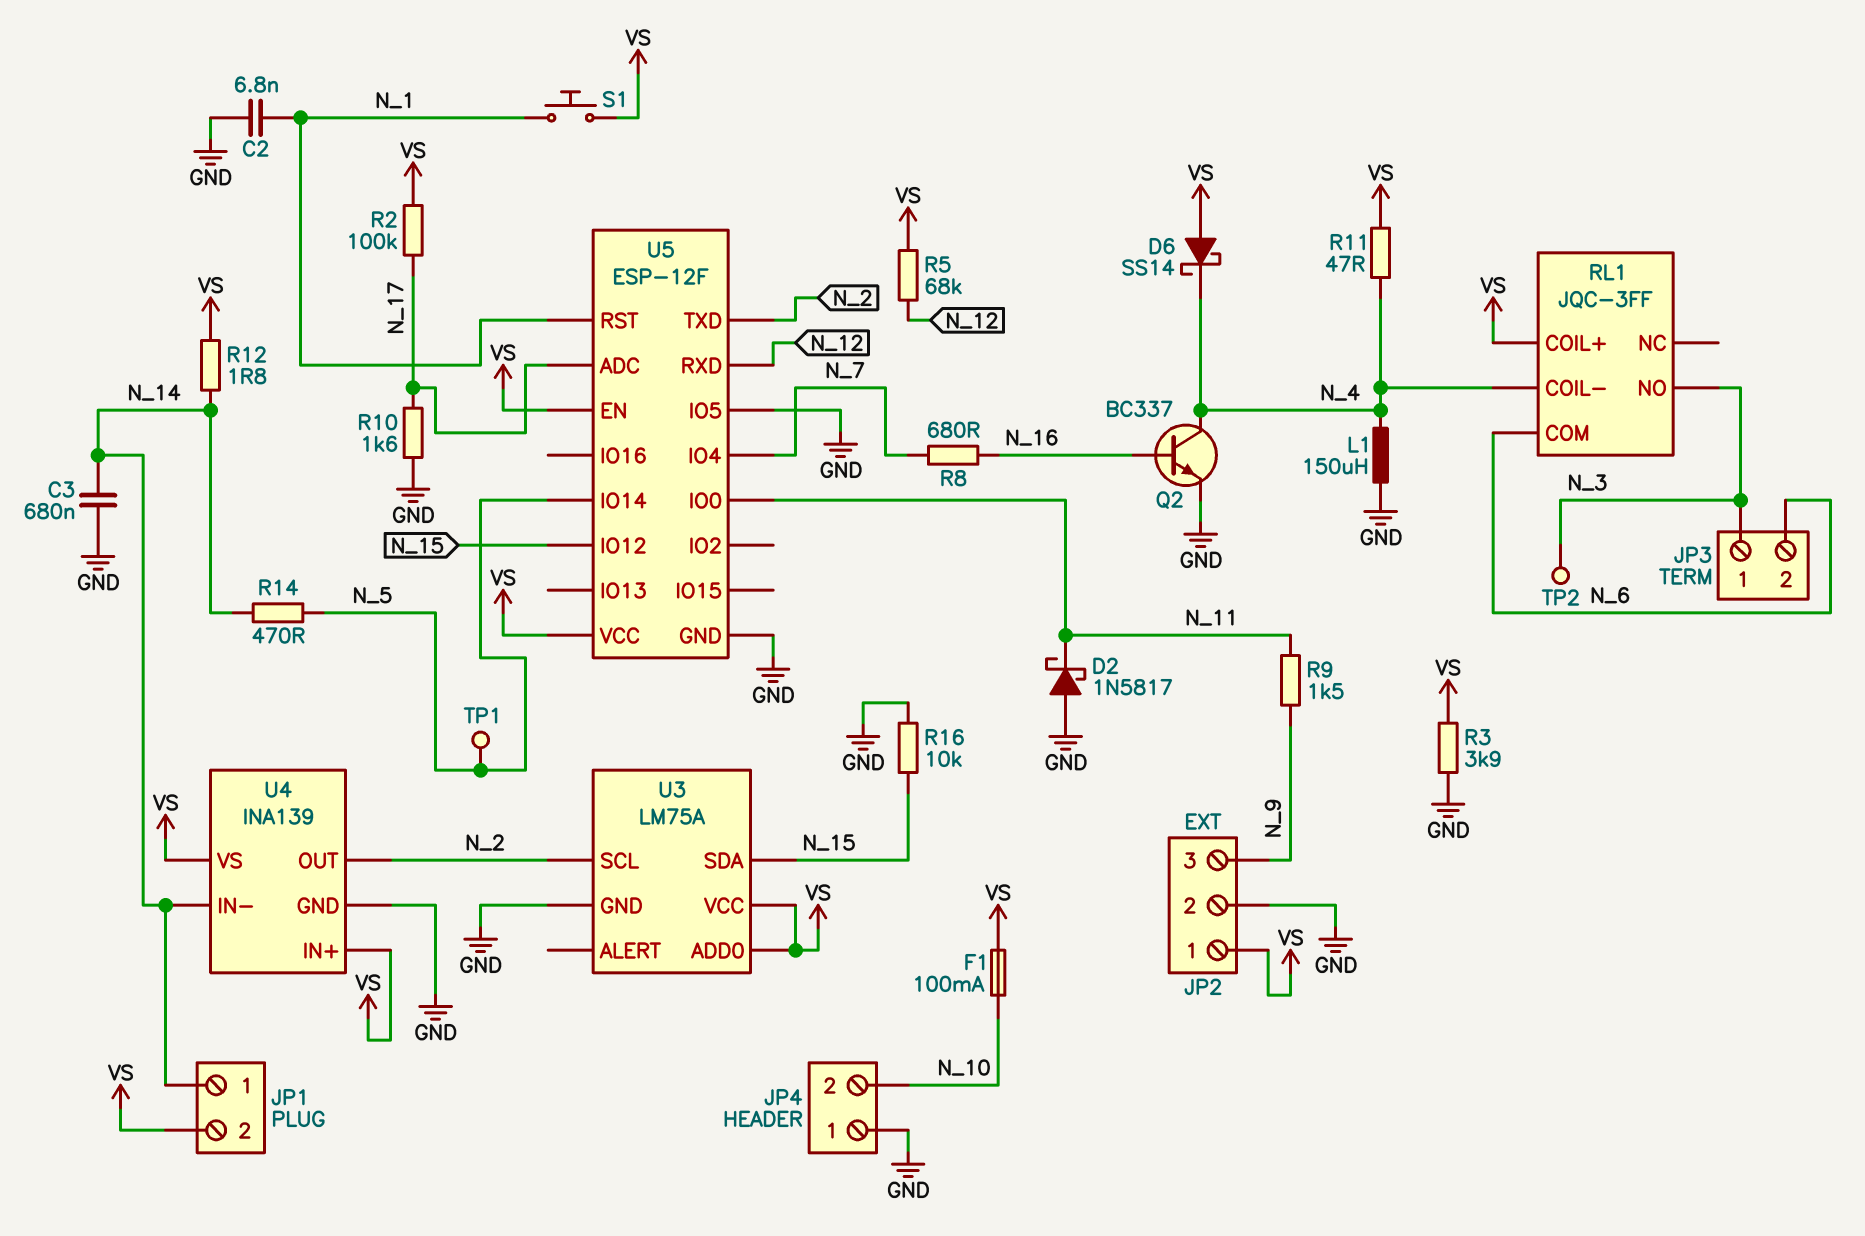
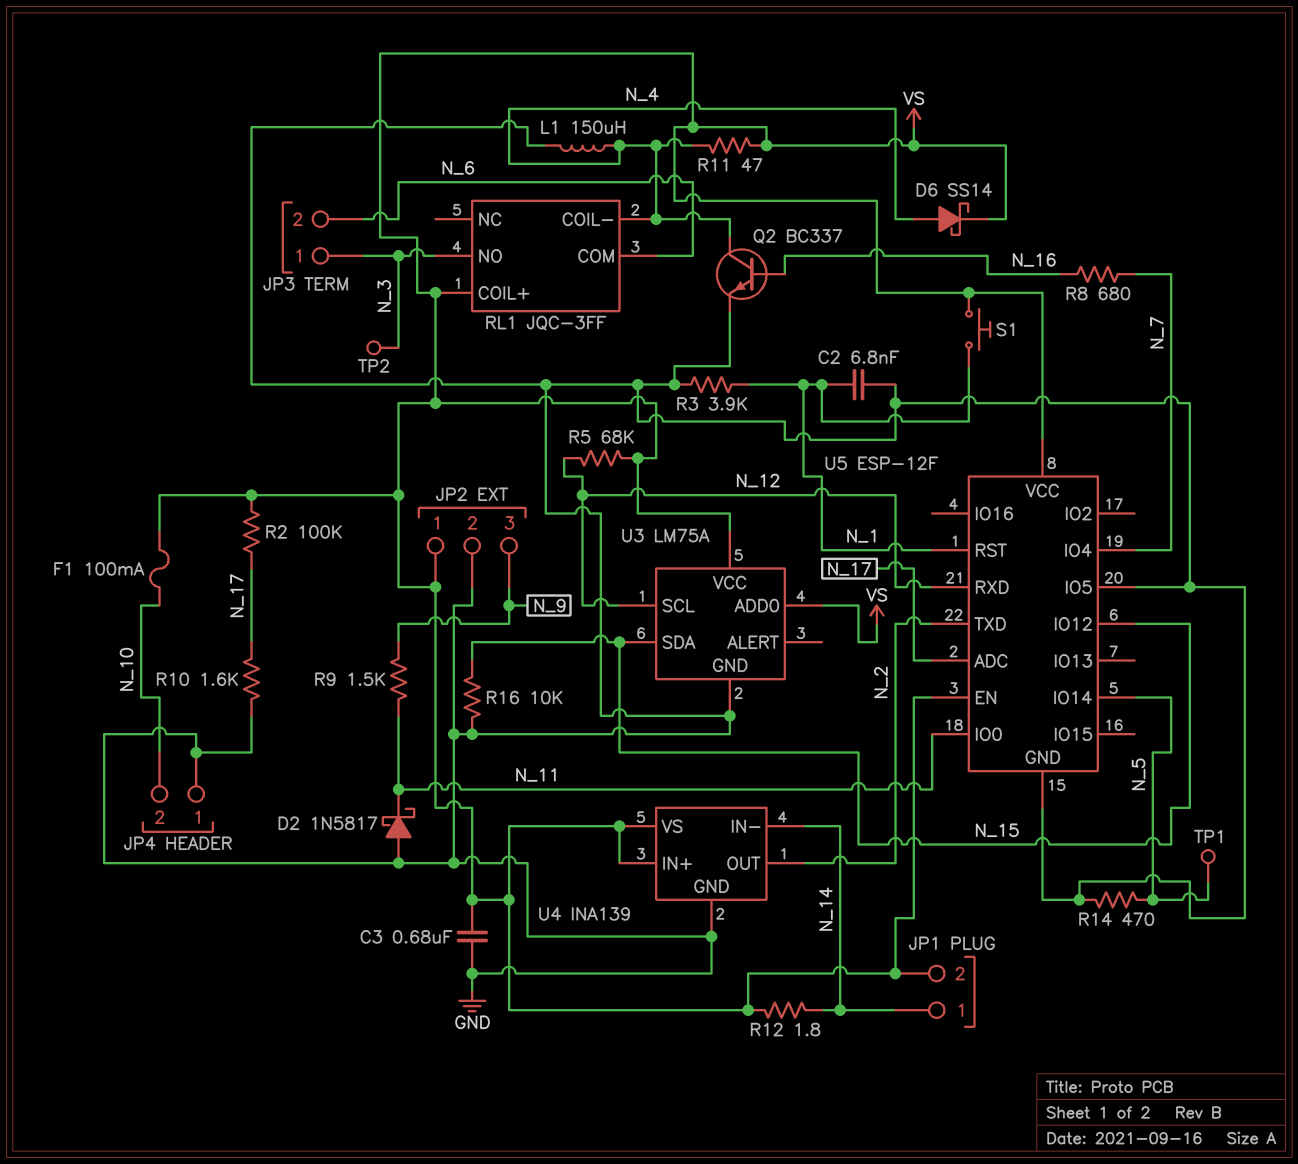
C3: 680nF (GND, N_14) -> 680nF (GND, VS)
D6: schottky SS14 (A VS, K N_4) -> schottky SS14 (A N_4, K VS)
R3: 3.9k (GND, VS) -> 3.9k (GND, N_1)
R14: 470 (N_5, N_14) -> 470 (GND, N_5)
U3 pin SCL: N_2 -> N_12

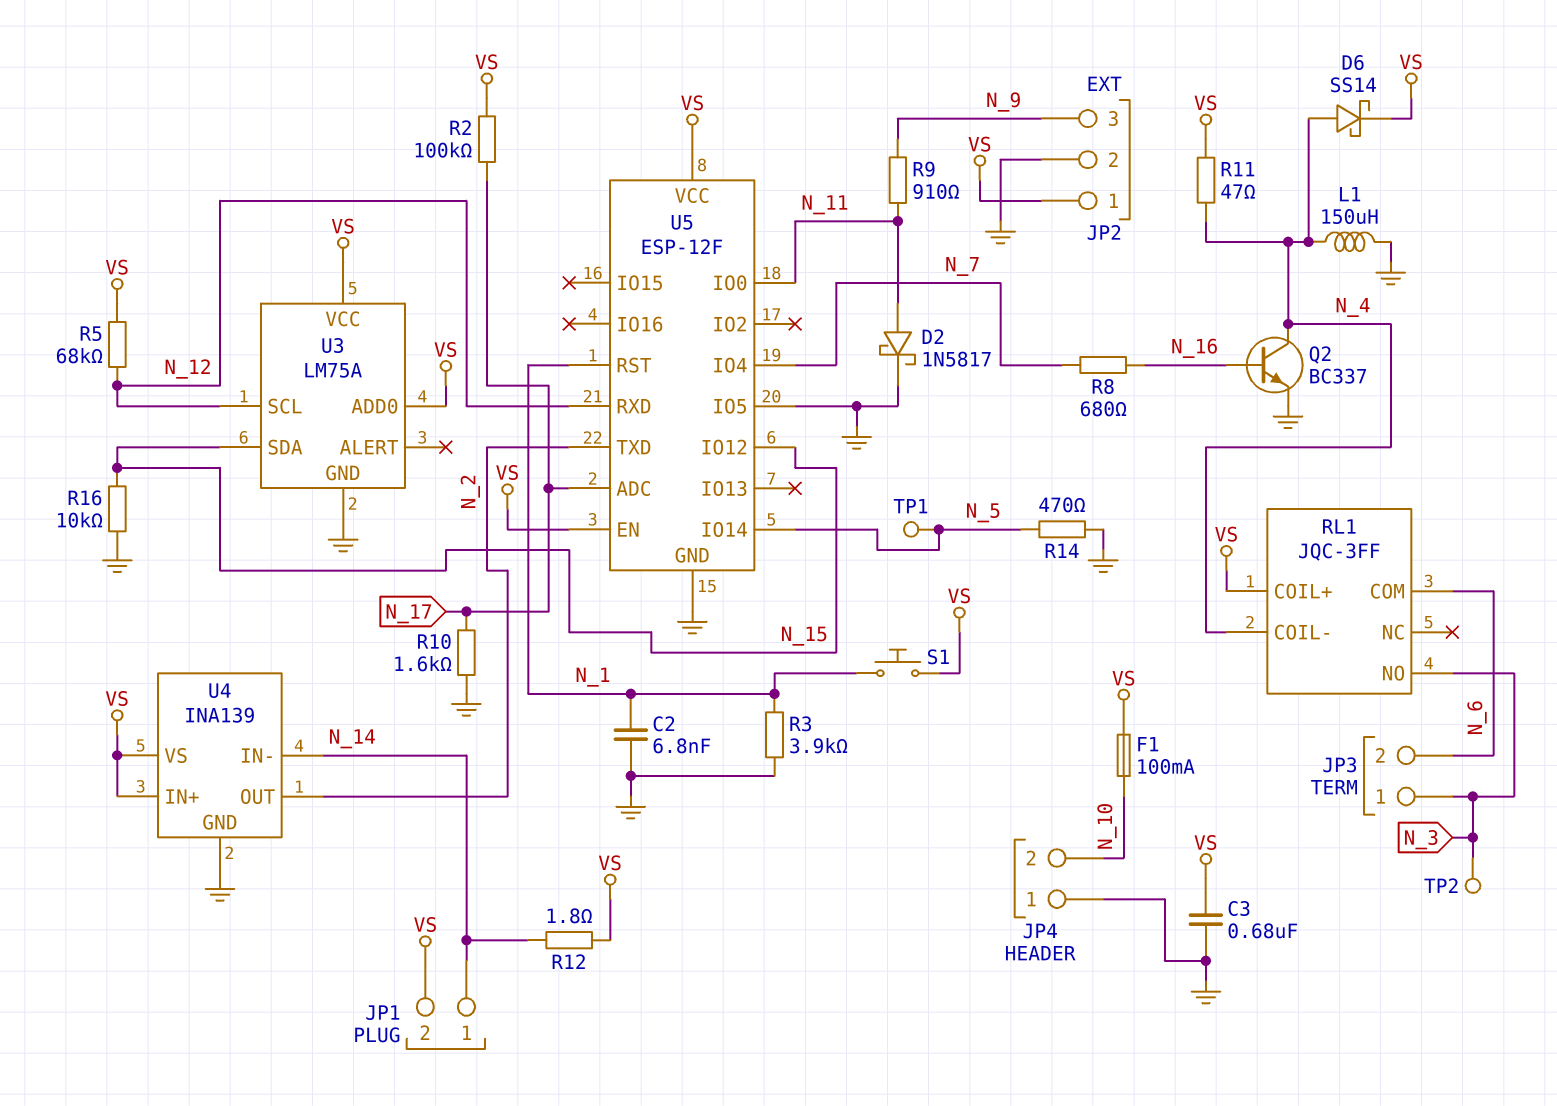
D2: schottky 1N5817 (A GND, K N_11) -> schottky 1N5817 (A N_11, K GND)
R9: 1.5k (N_9, N_11) -> 910 (N_9, N_11)

